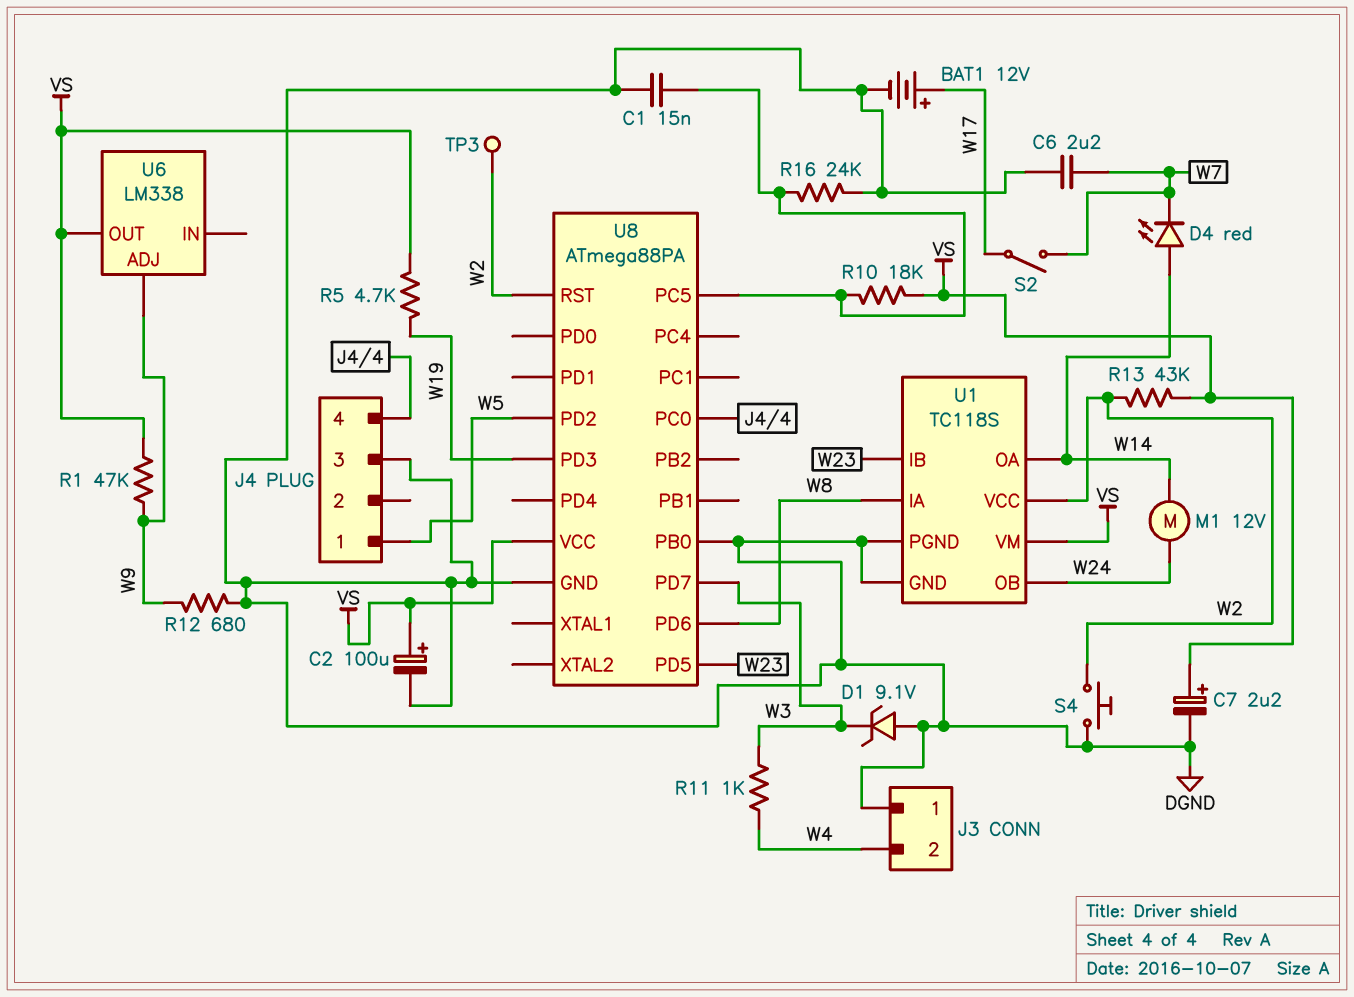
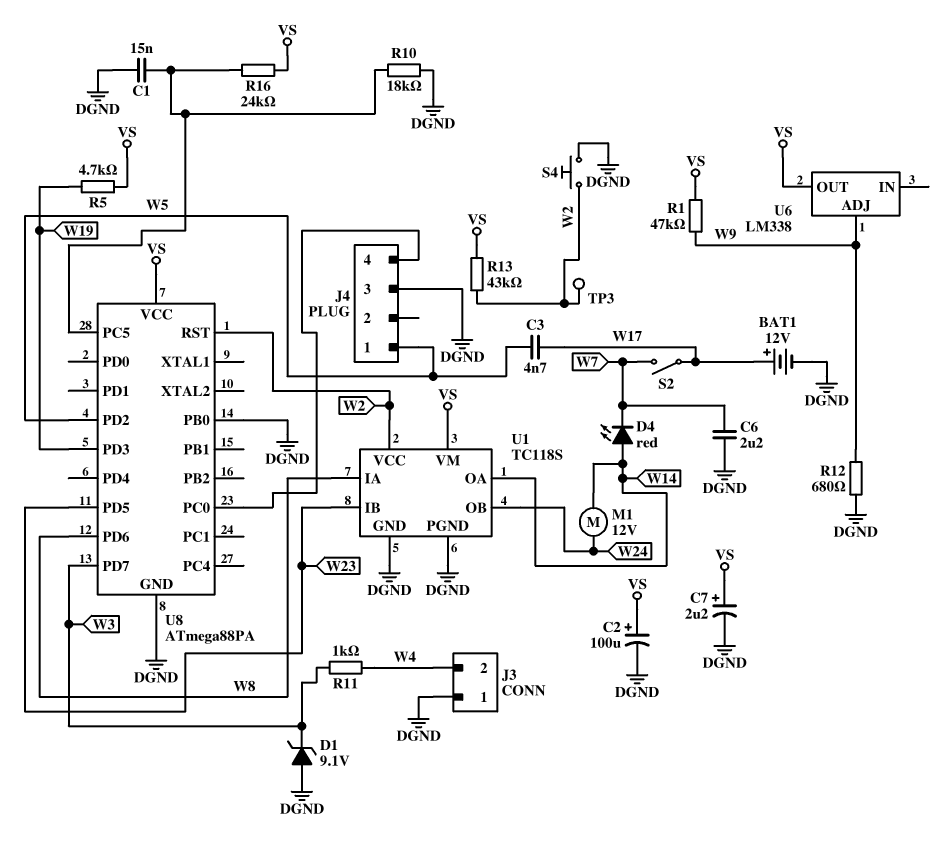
C3: none -> 4.7nF (W5, W17)
R10: 18k (U8/PC5, VS) -> 18k (DGND, U8/PC5)
R16: 24k (DGND, U8/PC5) -> 24k (U8/PC5, VS)

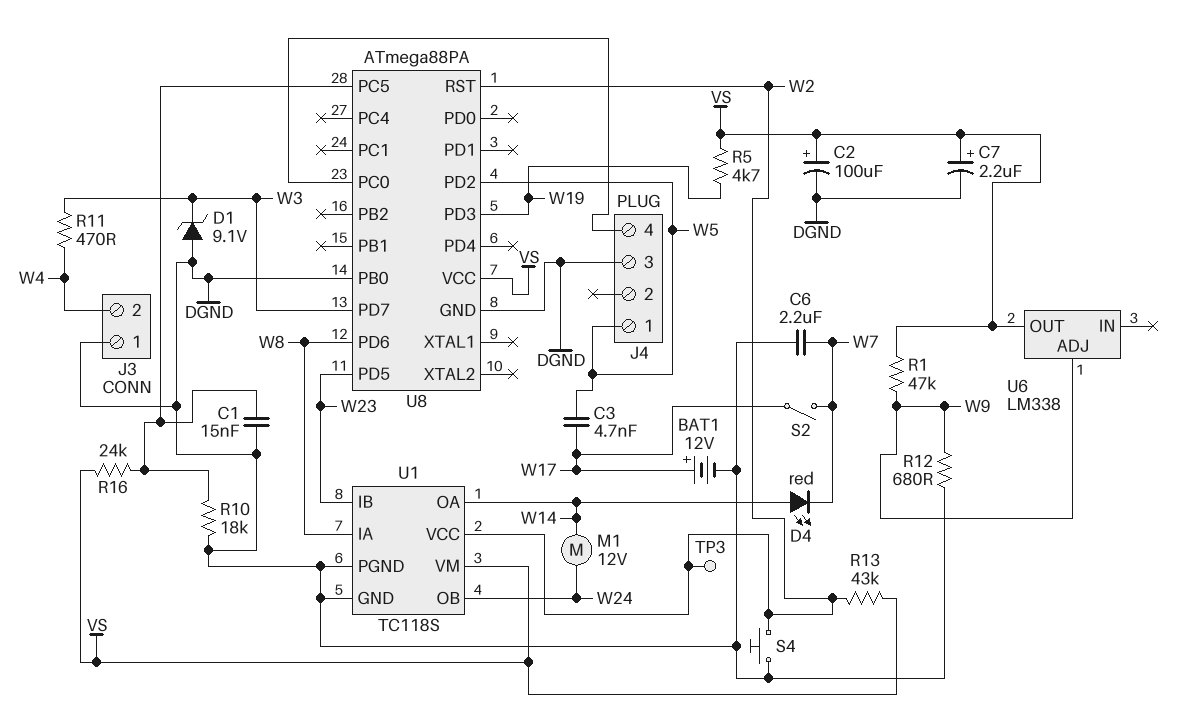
R11: 1k (W3, W4) -> 470 (W3, W4)

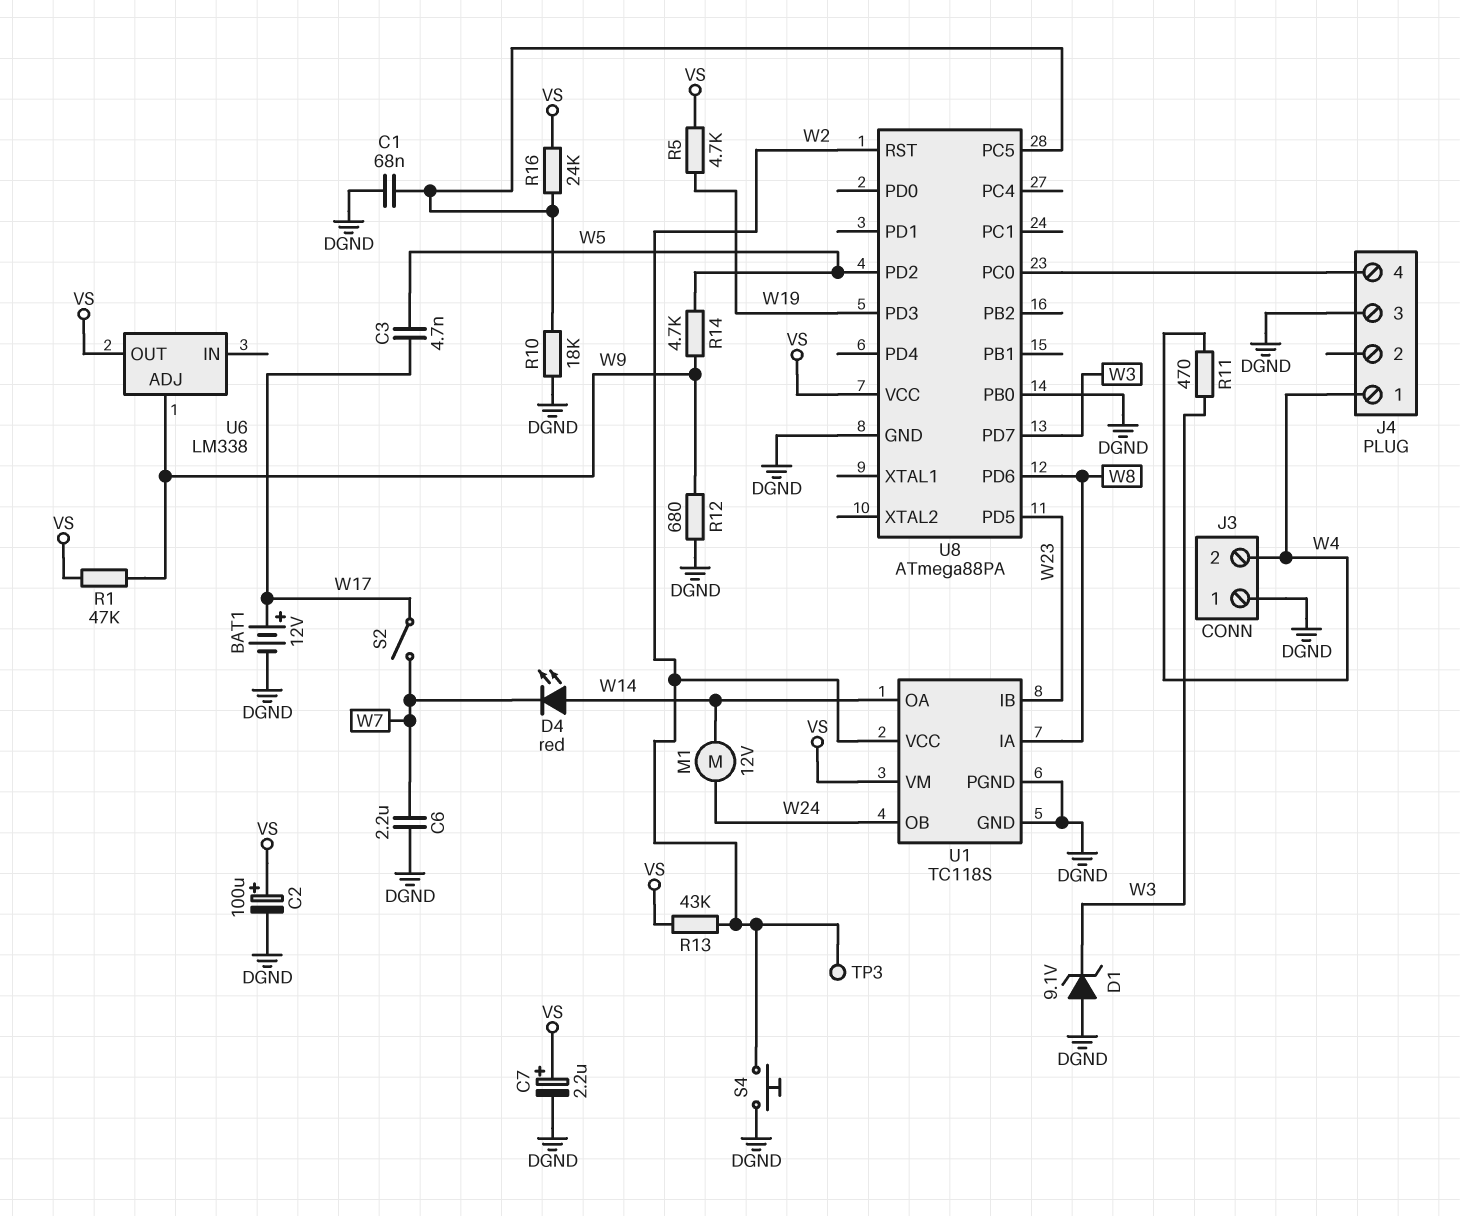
C1: 15nF (DGND, U8/PC5) -> 68nF (DGND, U8/PC5)
J4 pin 1: W5 -> W4
R14: none -> 4.7k (W5, W9)

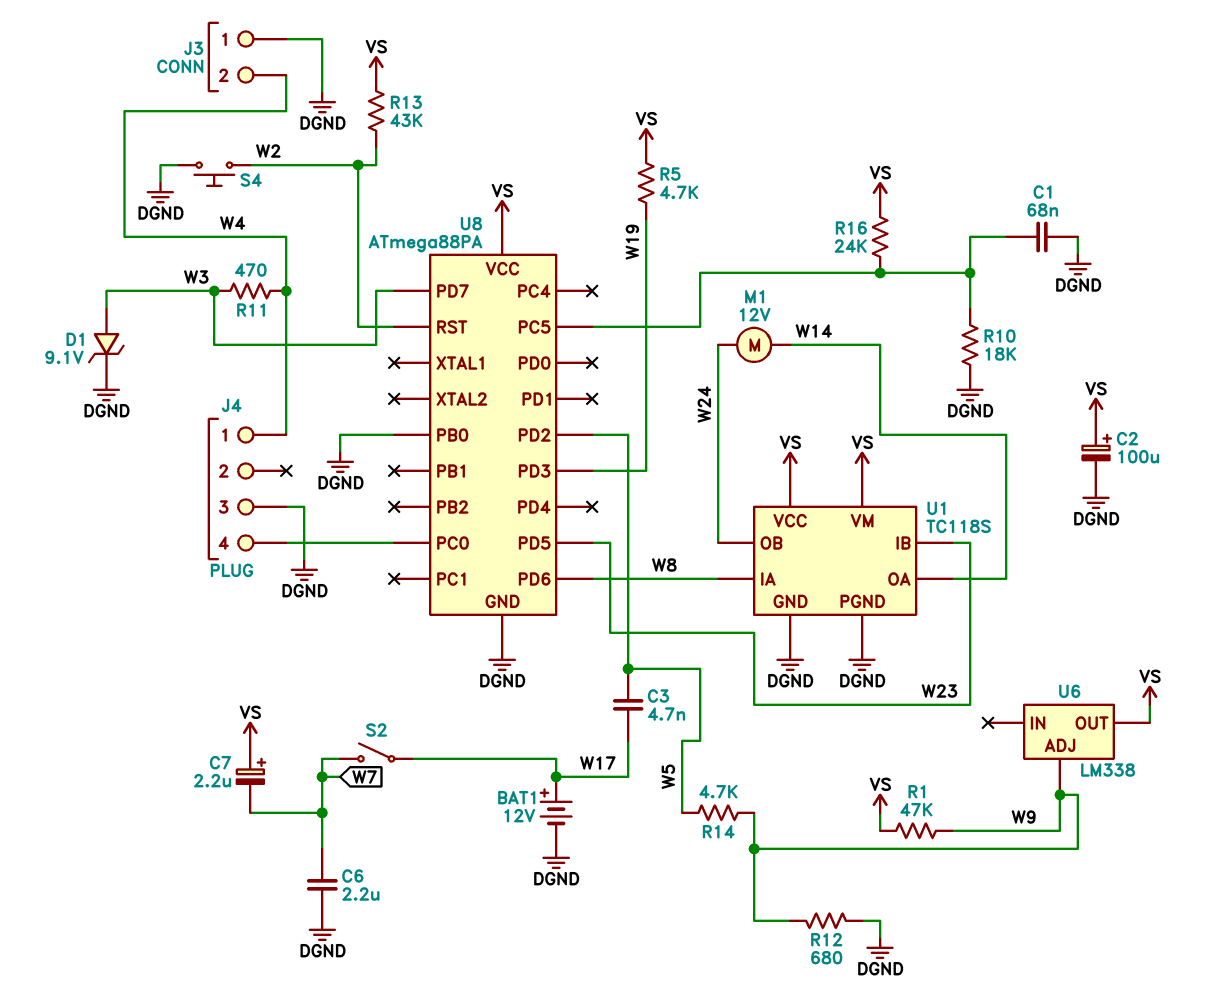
C7: 2.2uF (plus VS, minus DGND) -> 2.2uF (plus VS, minus W7)
D1: zener 9.1V (A DGND, K W3) -> zener 9.1V (A W3, K DGND)
D4: LED red (A W14, K W7) -> none
TP3: test point (W2) -> none
U1 pin VCC: W2 -> VS

